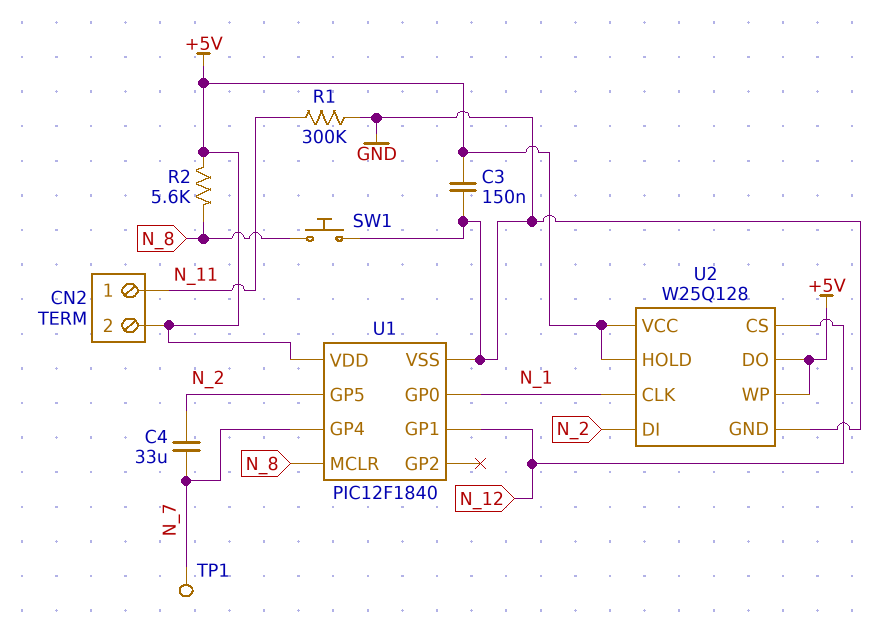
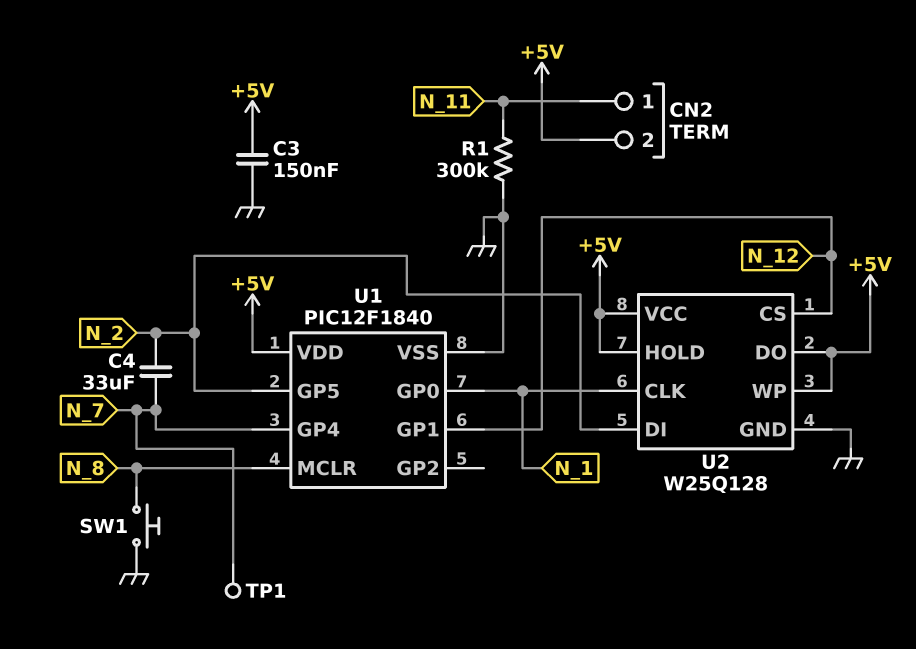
R2: 5.6k (+5V, N_8) -> none

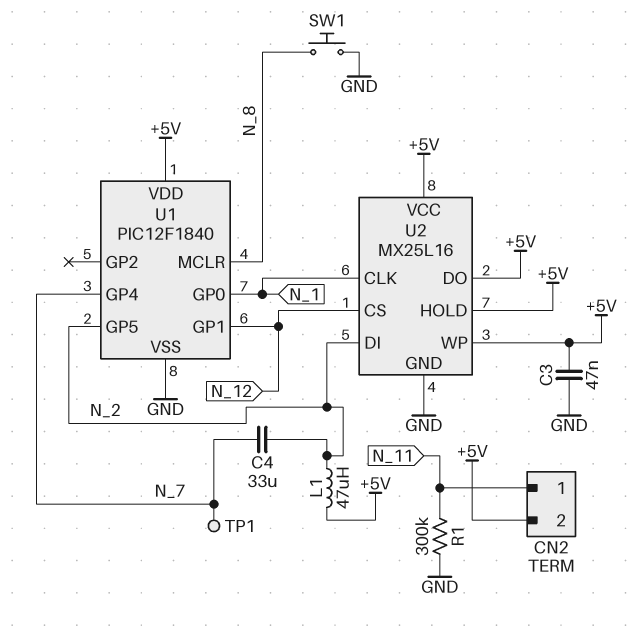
C3: 150nF (+5V, GND) -> 47nF (+5V, GND)
L1: none -> 47uH (+5V, N_2)
U2: W25Q128 -> MX25L16

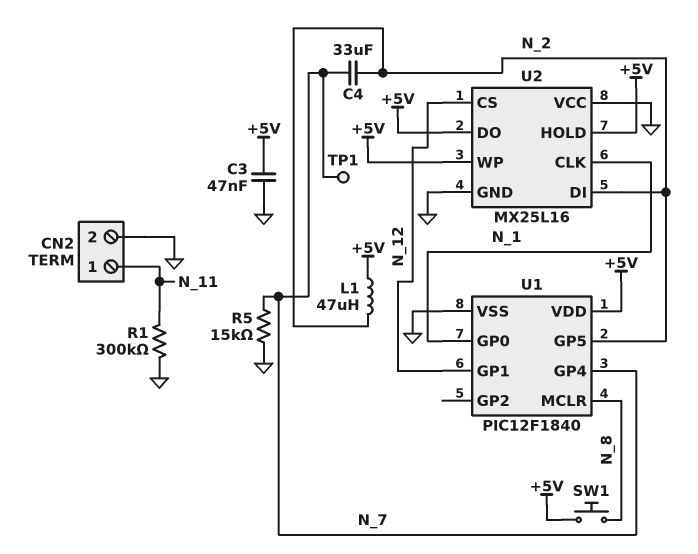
CN2 pin 2: +5V -> GND
R5: none -> 15k (GND, N_7)
SW1: button (GND, N_8) -> button (+5V, N_8)
U2 pin VCC: +5V -> GND

